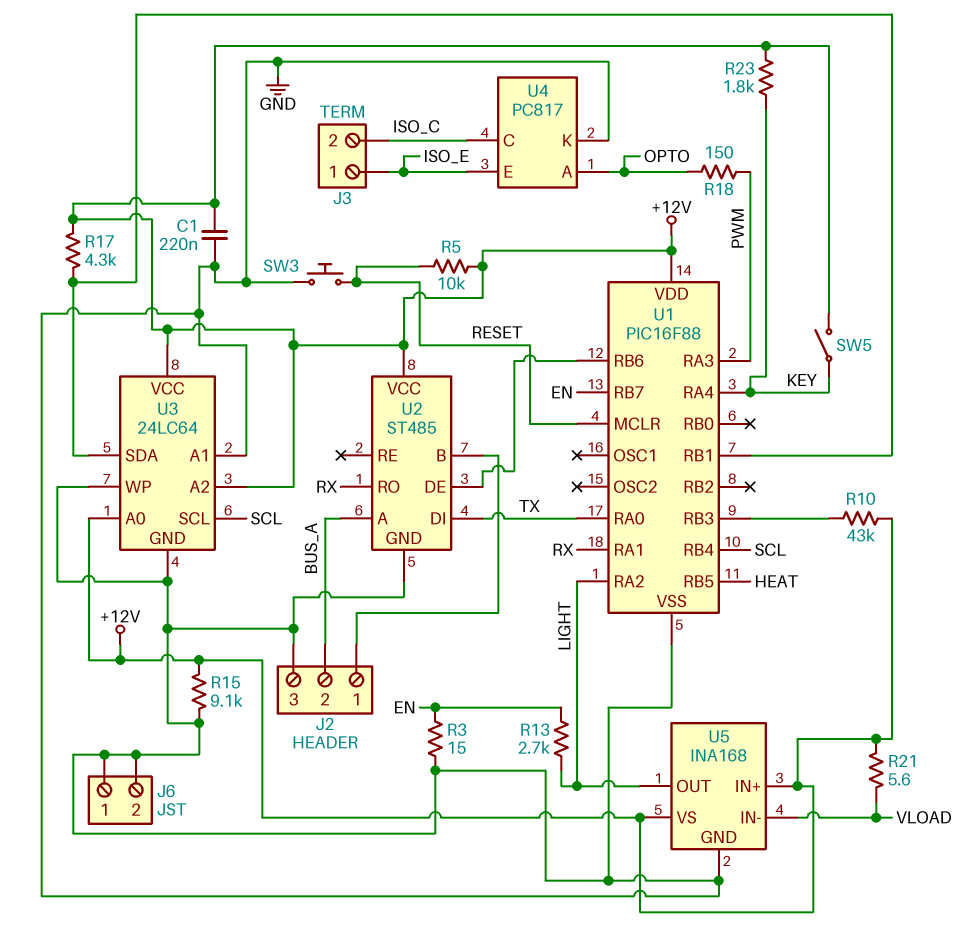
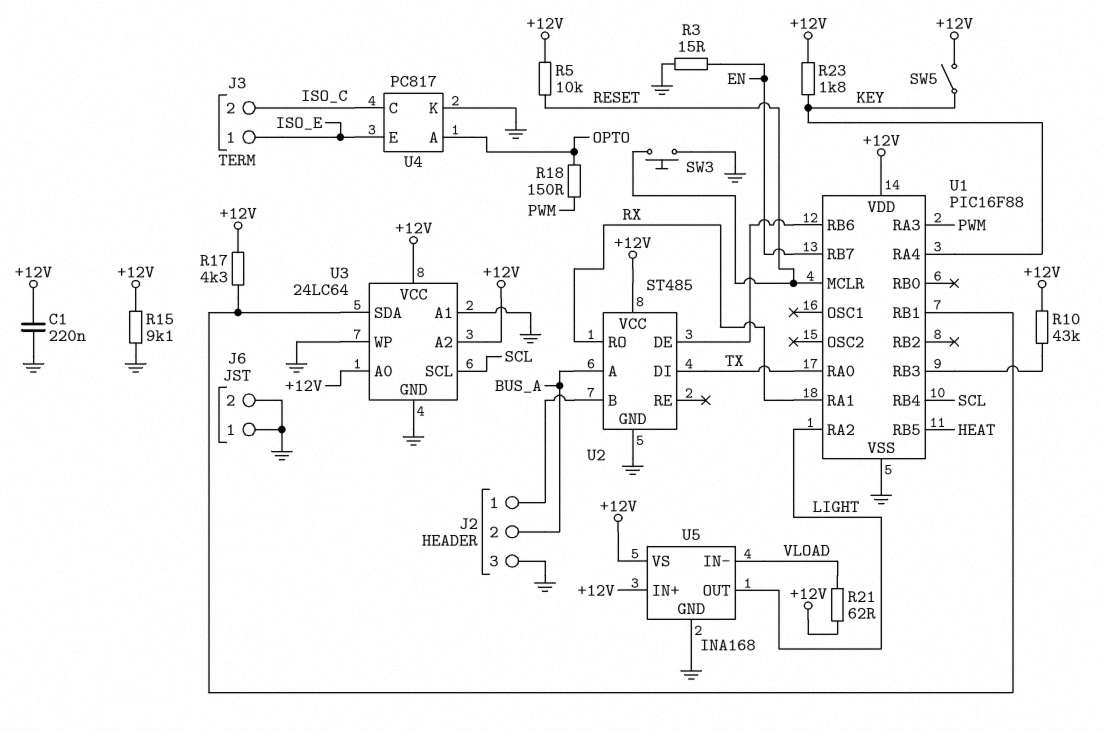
R13: 2.7k (EN, LIGHT) -> none
R21: 5.6 (+12V, VLOAD) -> 62 (+12V, VLOAD)

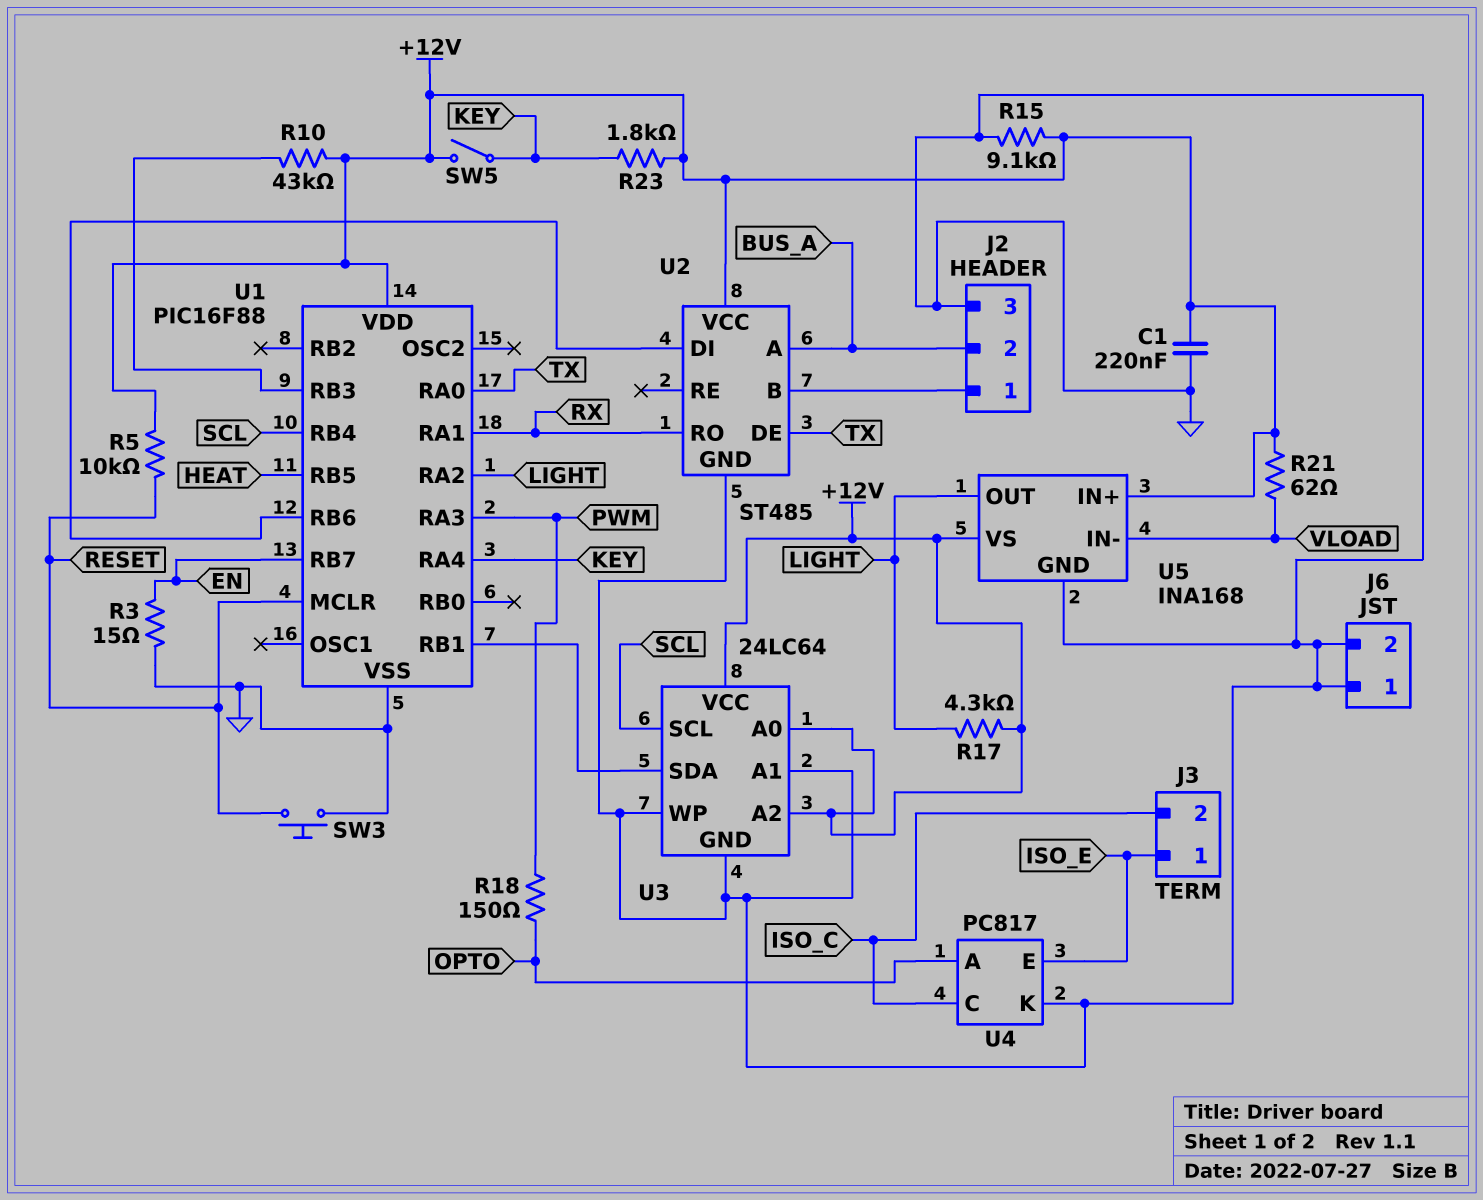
R17: 4.3k (+12V, U1/RB1) -> 4.3k (+12V, LIGHT)
U2 pin DE: U1/RB6 -> TX
U2 pin DI: TX -> U1/RB6

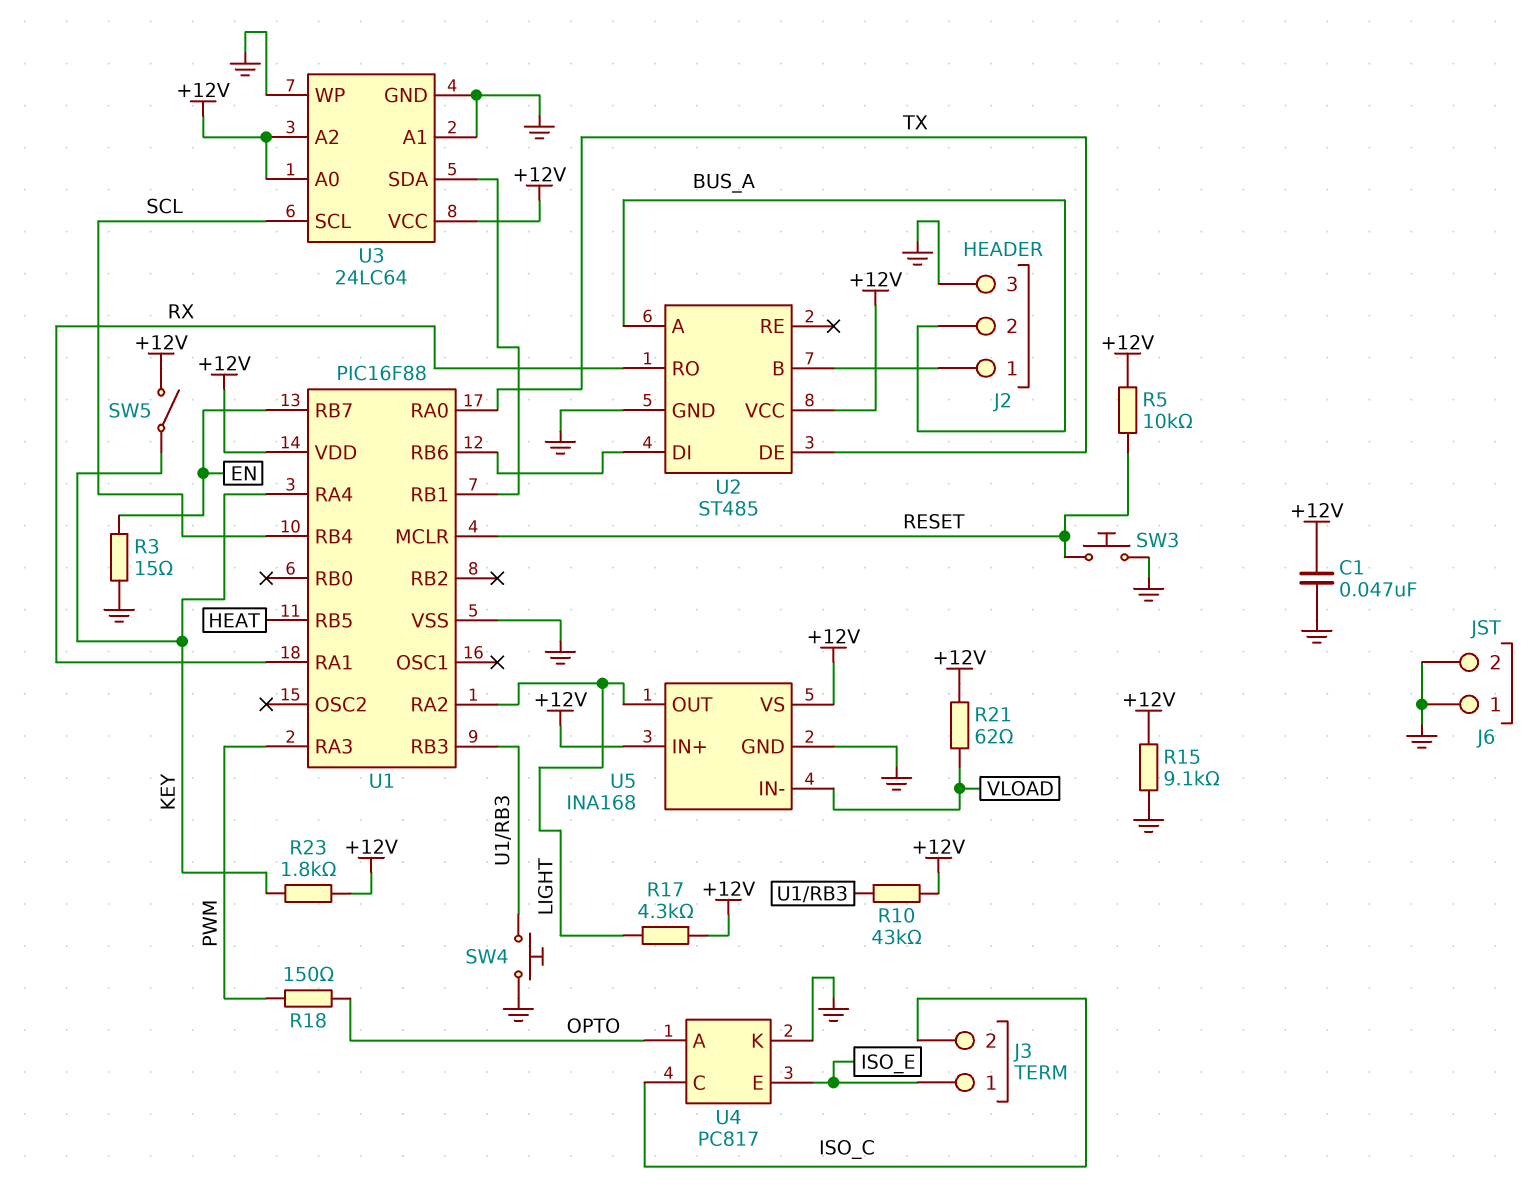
C1: 220nF (+12V, GND) -> 47nF (+12V, GND)
SW4: none -> button (GND, U1/RB3)

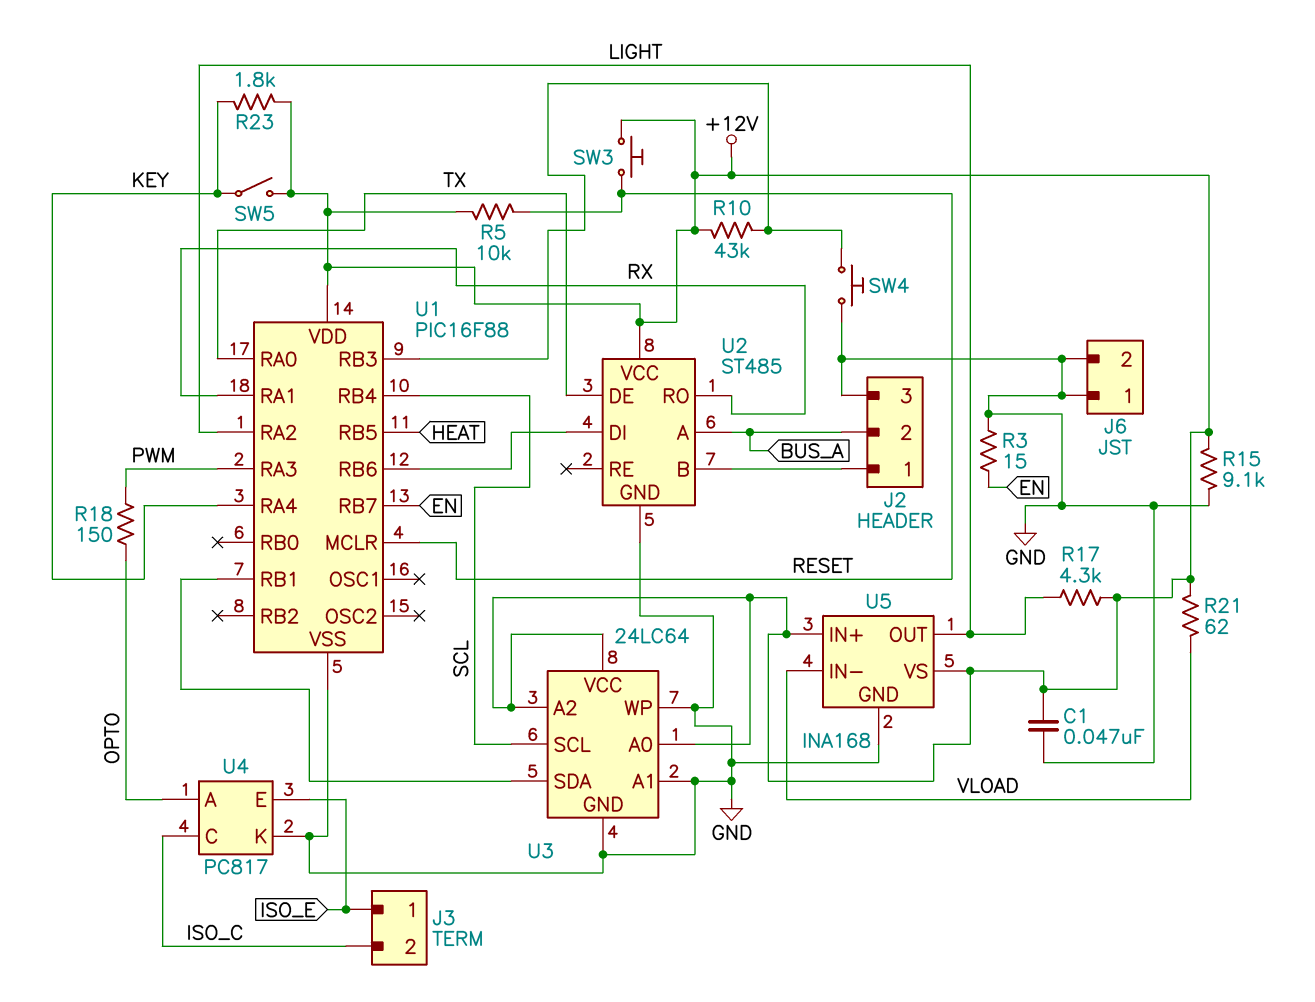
SW3: button (GND, RESET) -> button (+12V, RESET)

